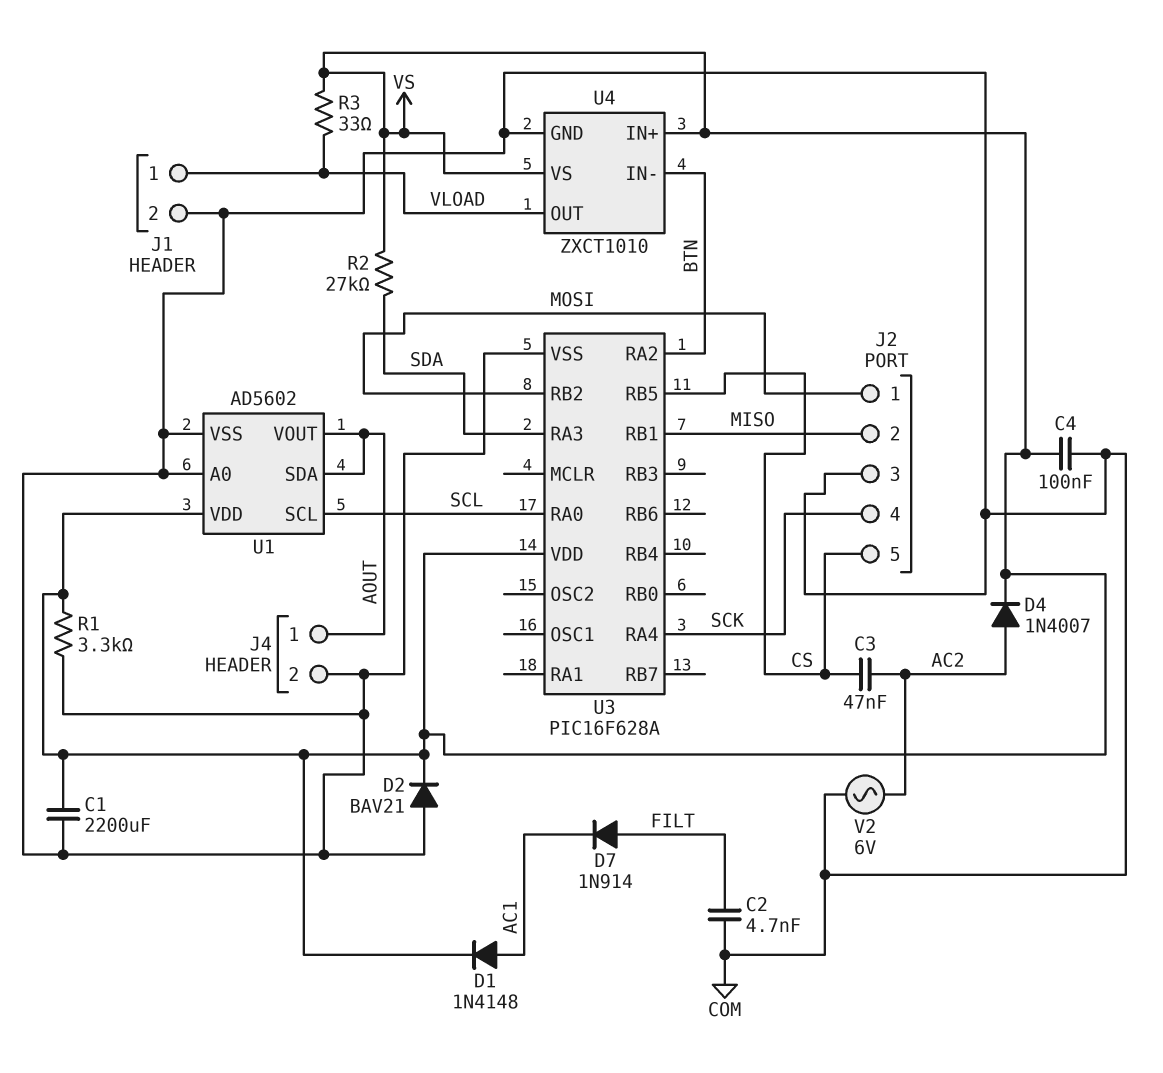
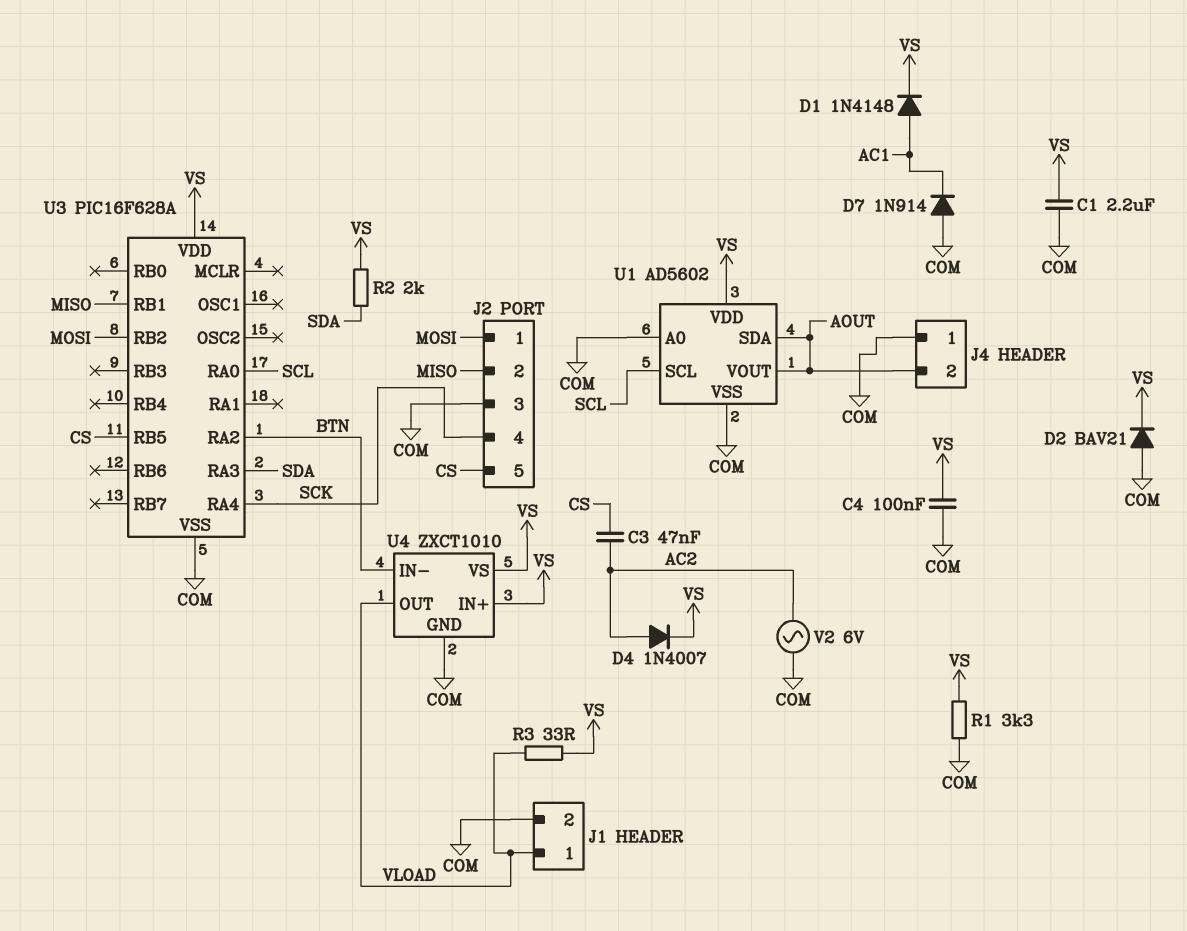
C1: 2200uF (COM, VS) -> 2.2uF (COM, VS)
C2: 4.7nF (COM, FILT) -> none
D7: diode 1N914 (A FILT, K AC1) -> diode 1N914 (A COM, K AC1)
J4 pin 1: AOUT -> COM
J4 pin 2: COM -> AOUT
R2: 27k (SDA, VS) -> 2k (SDA, VS)

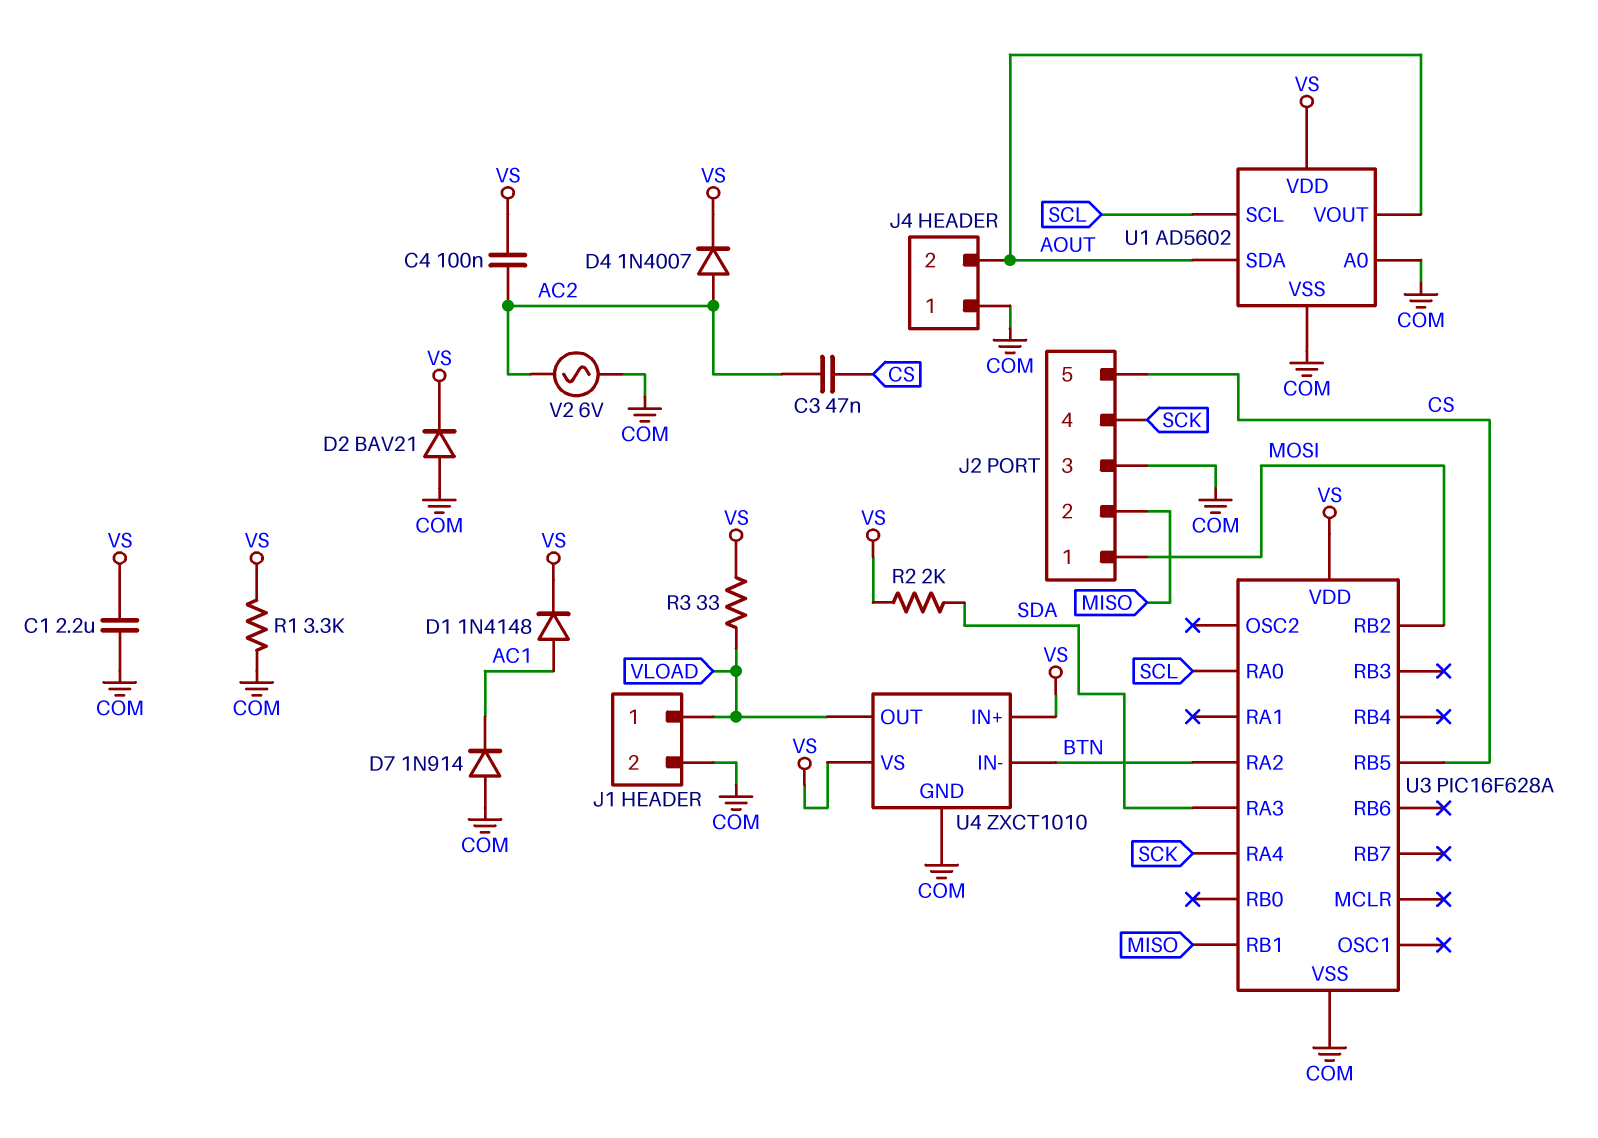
C4: 100nF (COM, VS) -> 100nF (AC2, VS)

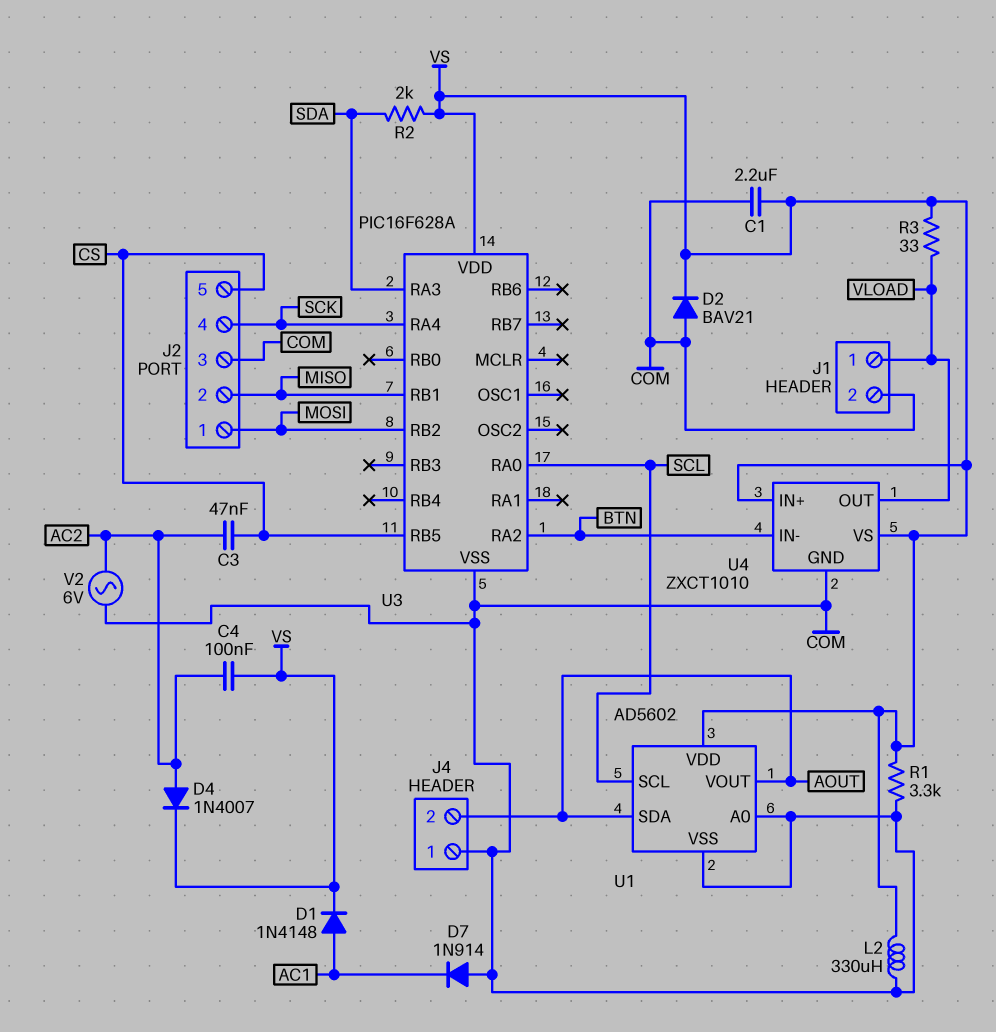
L2: none -> 330uH (COM, VS)

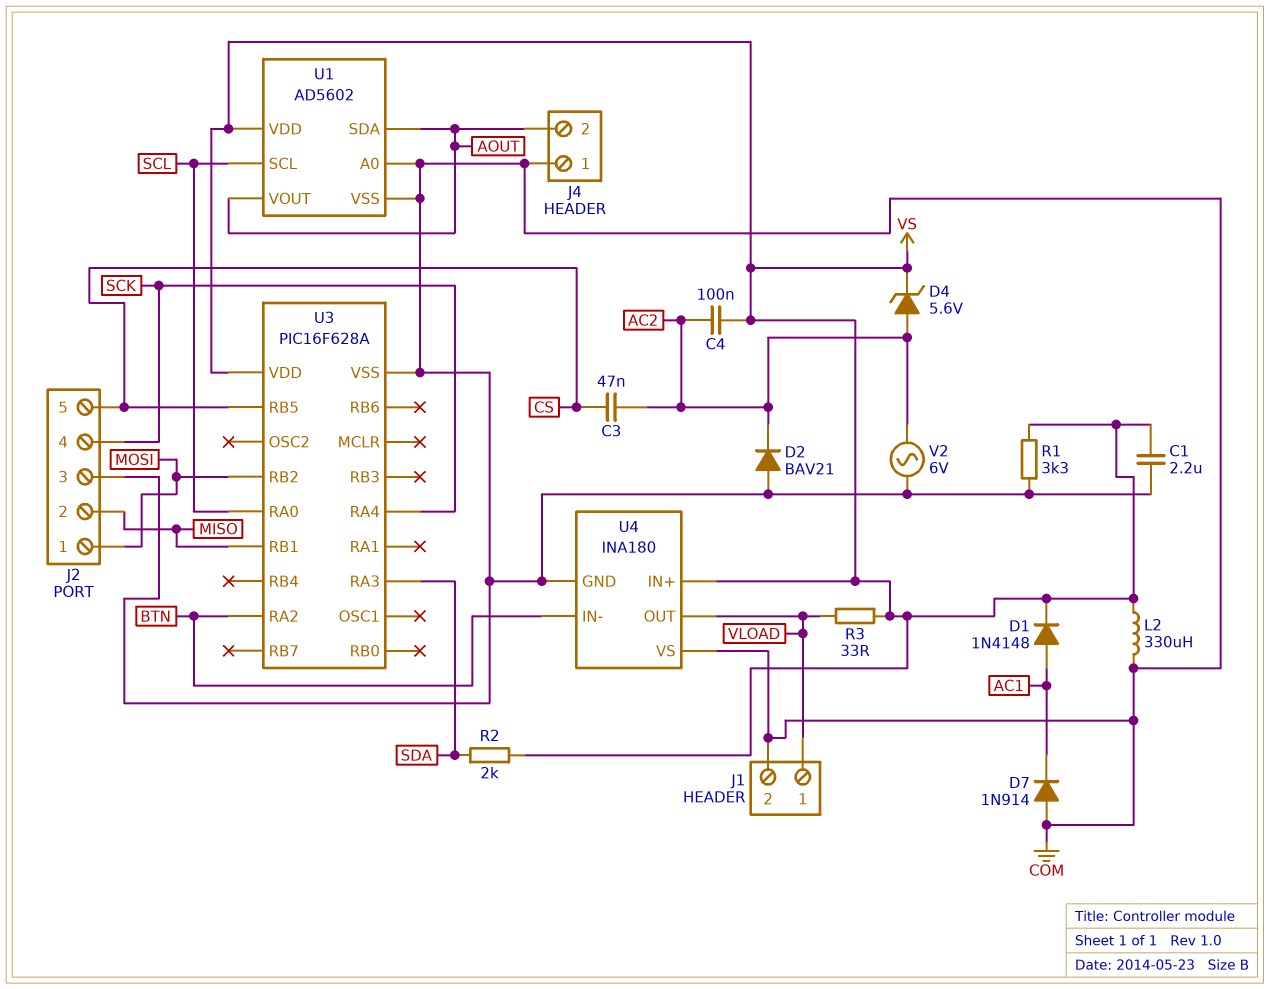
D2: diode BAV21 (A COM, K VS) -> diode BAV21 (A COM, K AC2)
D4: diode 1N4007 (A AC2, K VS) -> zener 5.6V (A AC2, K VS)
U4: ZXCT1010 -> INA180
U4 pin VS: VS -> COM

